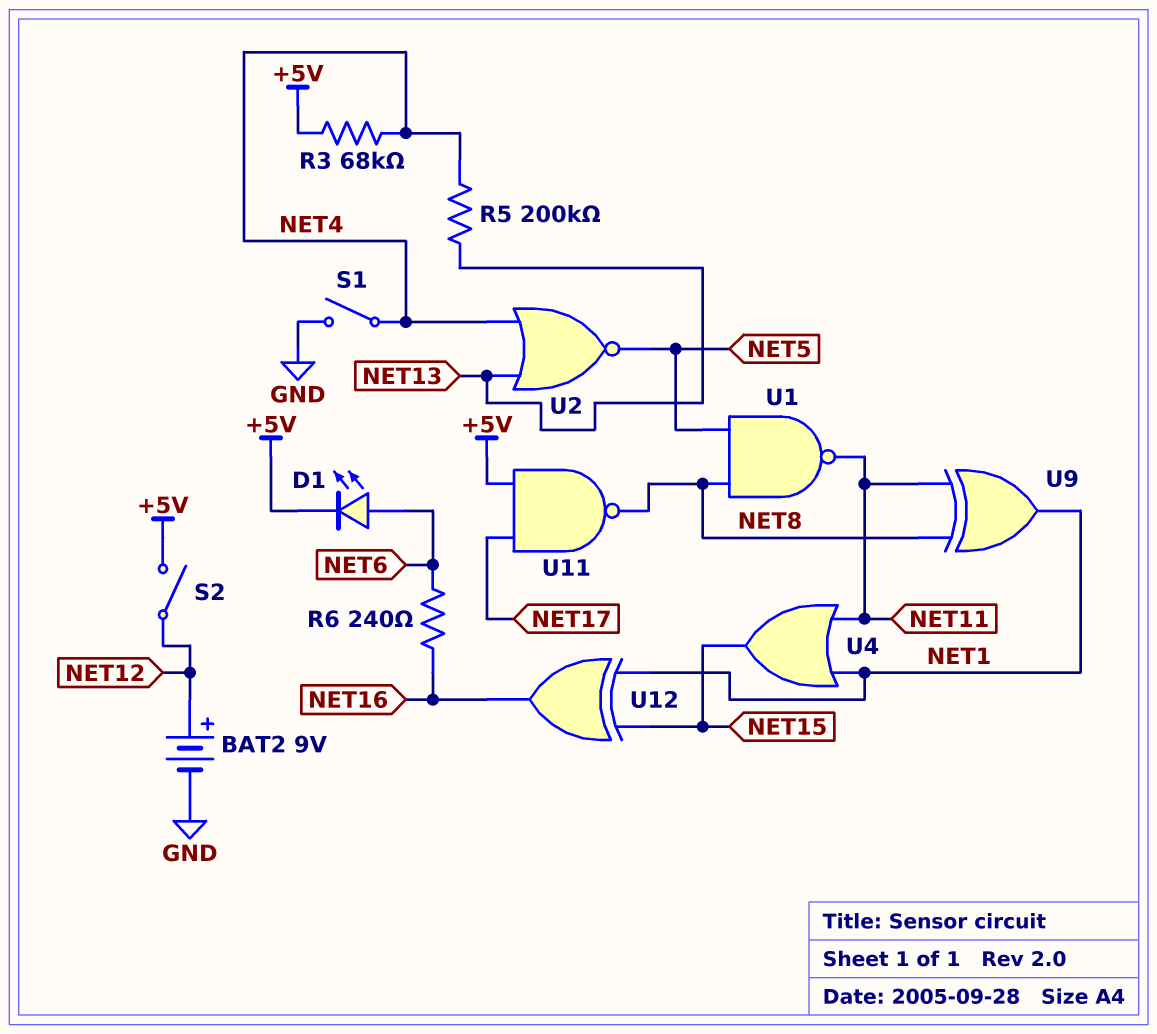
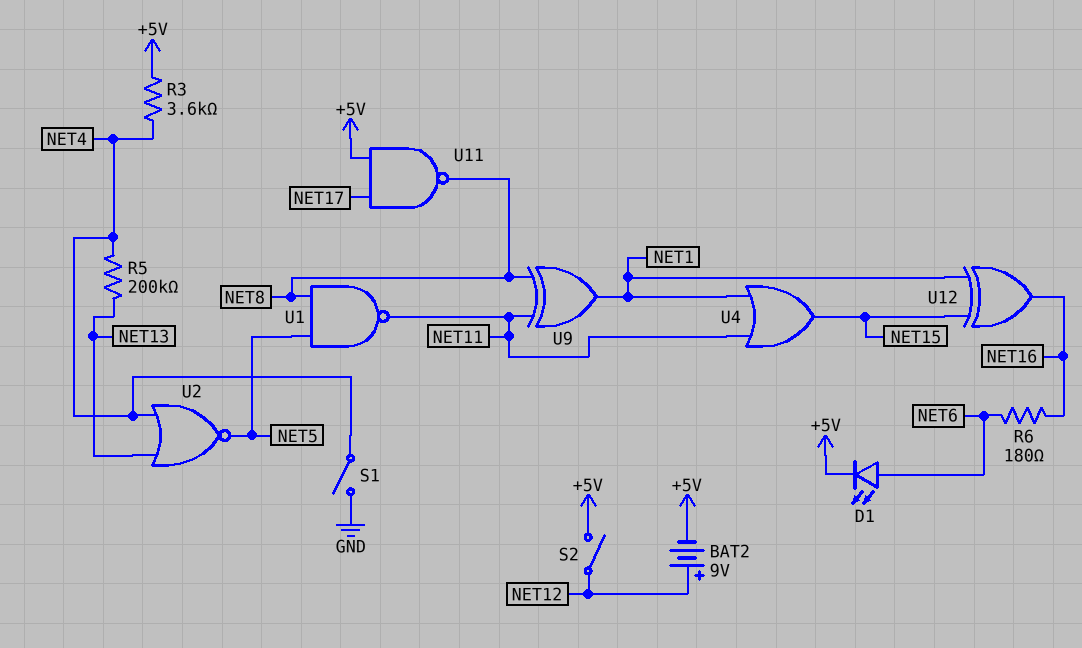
BAT2: 9V (plus NET12, minus GND) -> 9V (plus NET12, minus +5V)
R3: 68k (+5V, NET4) -> 3.6k (+5V, NET4)
R6: 240 (NET6, NET16) -> 180 (NET6, NET16)

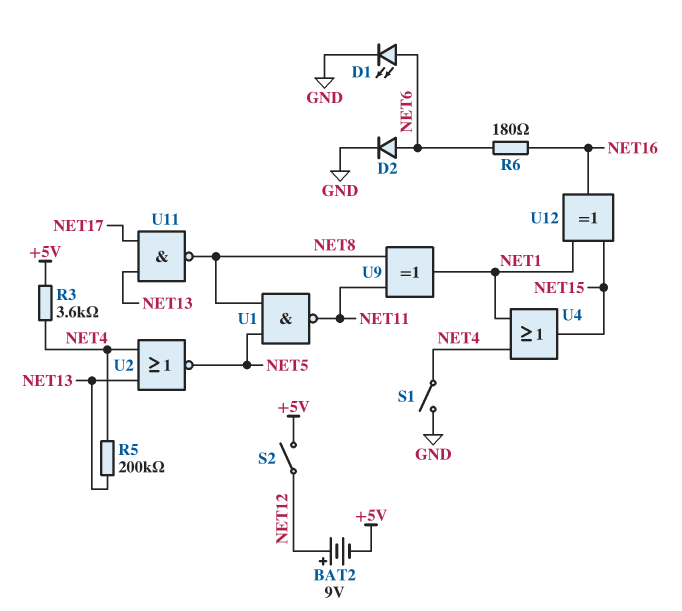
D1: LED (A NET6, K +5V) -> LED (A NET6, K GND)
D2: none -> diode (A NET6, K GND)
U4: OR (in NET1, in NET11, out NET15) -> OR (in NET1, in NET4, out NET15)
U11: NAND (in +5V, in NET17, out NET8) -> NAND (in NET13, in NET17, out NET8)

